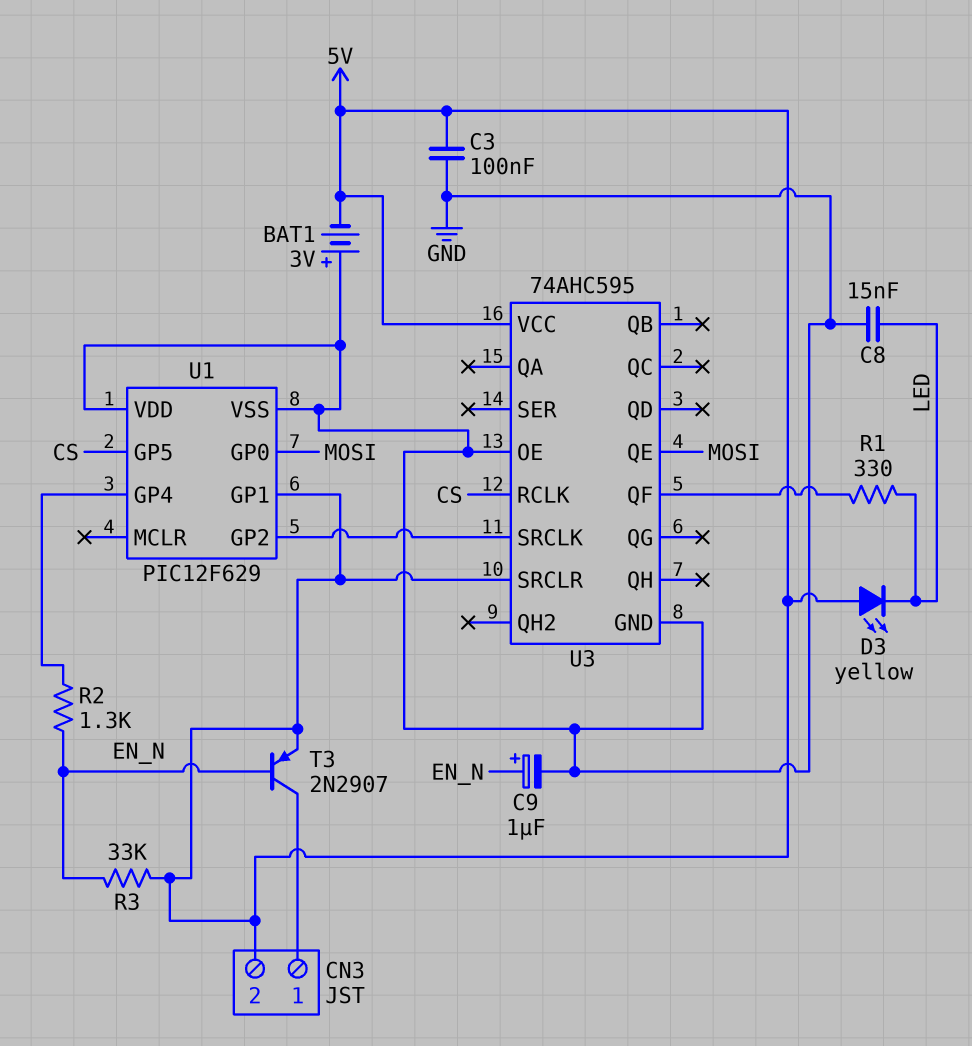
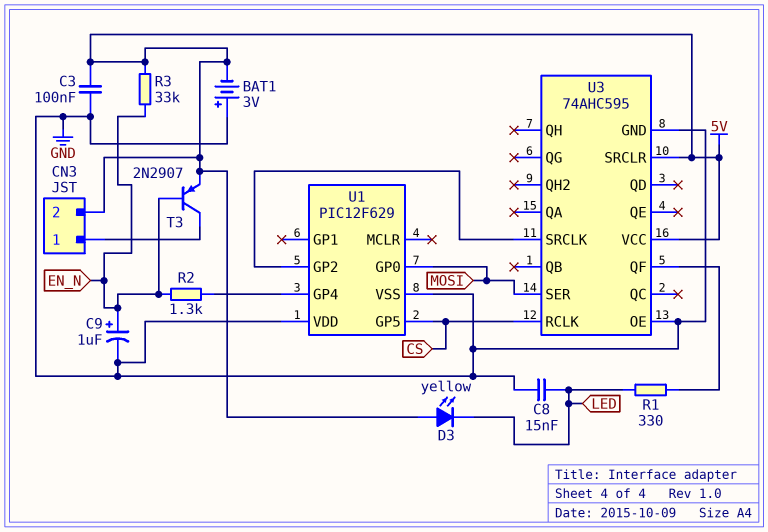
U1 pin GP1: 5V -> none
U3 pin QE: MOSI -> none
U3 pin SER: none -> MOSI

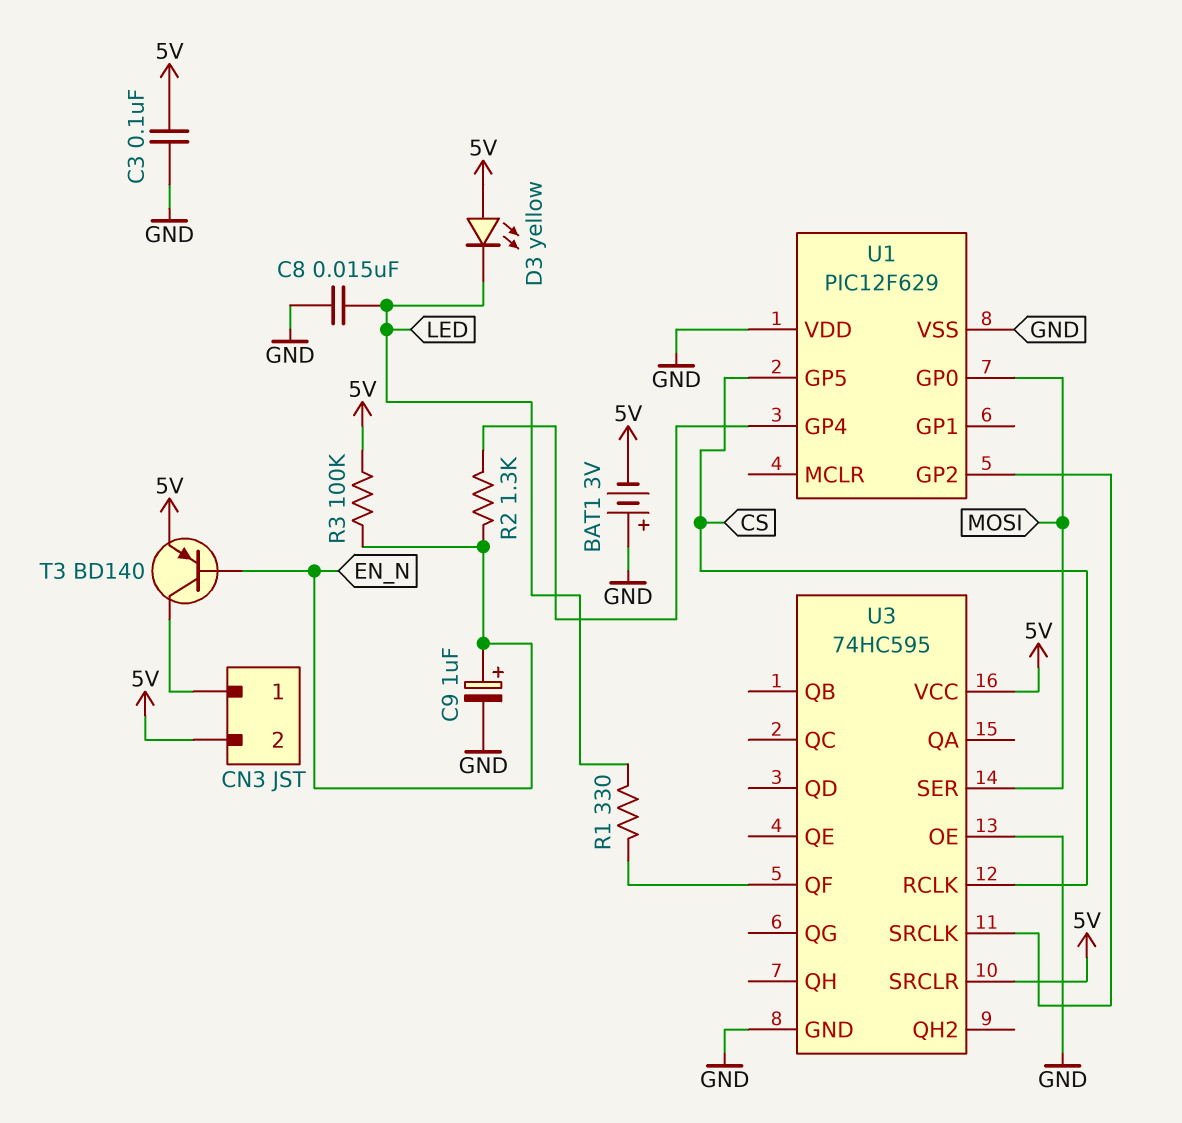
R3: 33k (5V, EN_N) -> 100k (5V, EN_N)
T3: PNP 2N2907 (B EN_N, C CN3/1, E 5V) -> PNP BD140 (B EN_N, C CN3/1, E 5V)
U3: 74AHC595 -> 74HC595

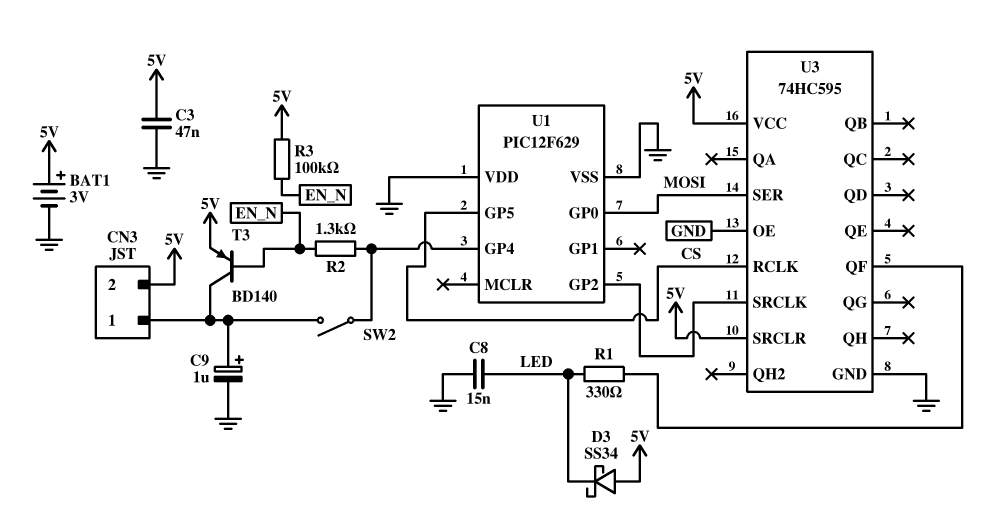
BAT1: 3V (plus GND, minus 5V) -> 3V (plus 5V, minus GND)
C3: 100nF (5V, GND) -> 47nF (5V, GND)
C9: 1uF (plus EN_N, minus GND) -> 1uF (plus CN3/1, minus GND)
D3: LED yellow (A 5V, K LED) -> schottky SS34 (A 5V, K LED)
SW2: none -> switch (CN3/1, U1/GP4)

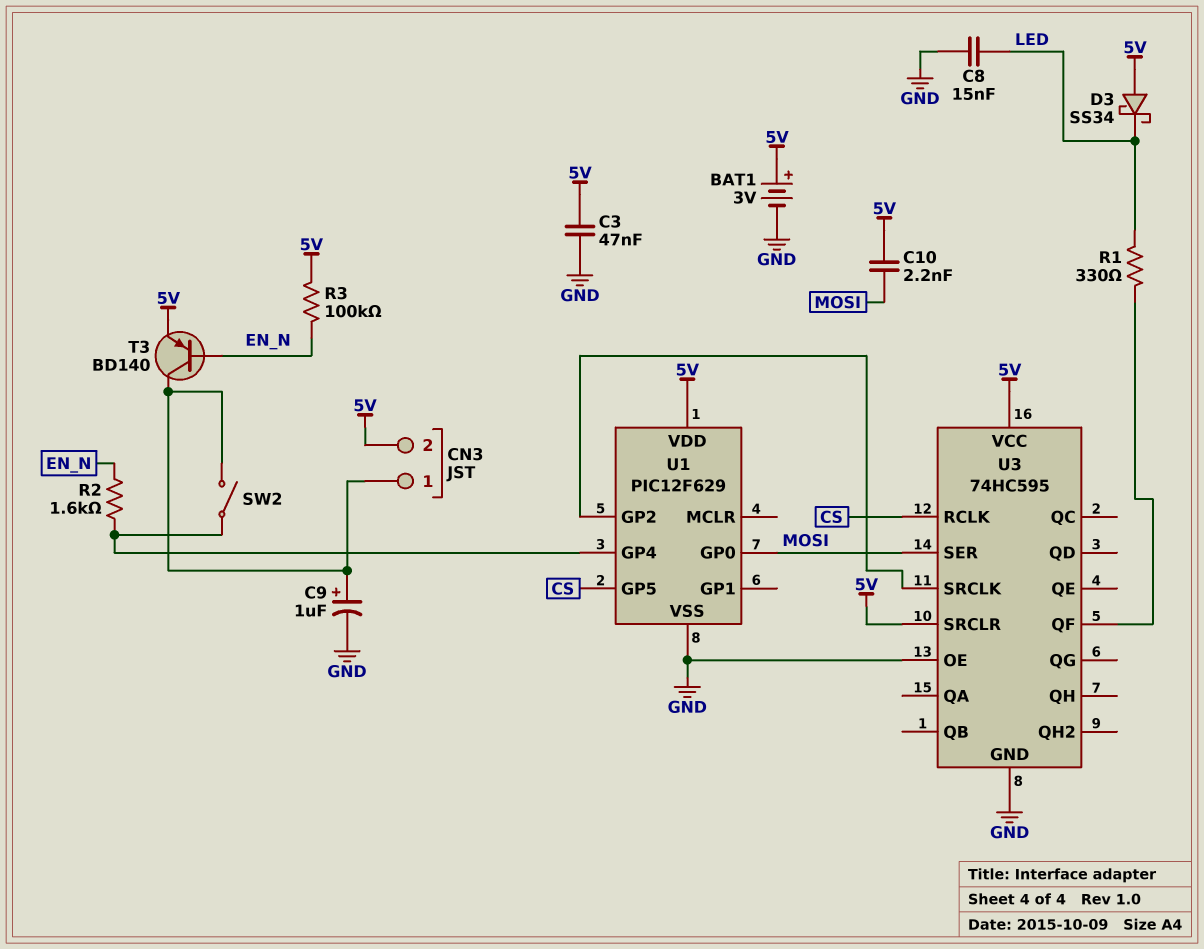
C10: none -> 2.2nF (5V, MOSI)
R2: 1.3k (EN_N, U1/GP4) -> 1.6k (EN_N, U1/GP4)
U1 pin VDD: GND -> 5V

